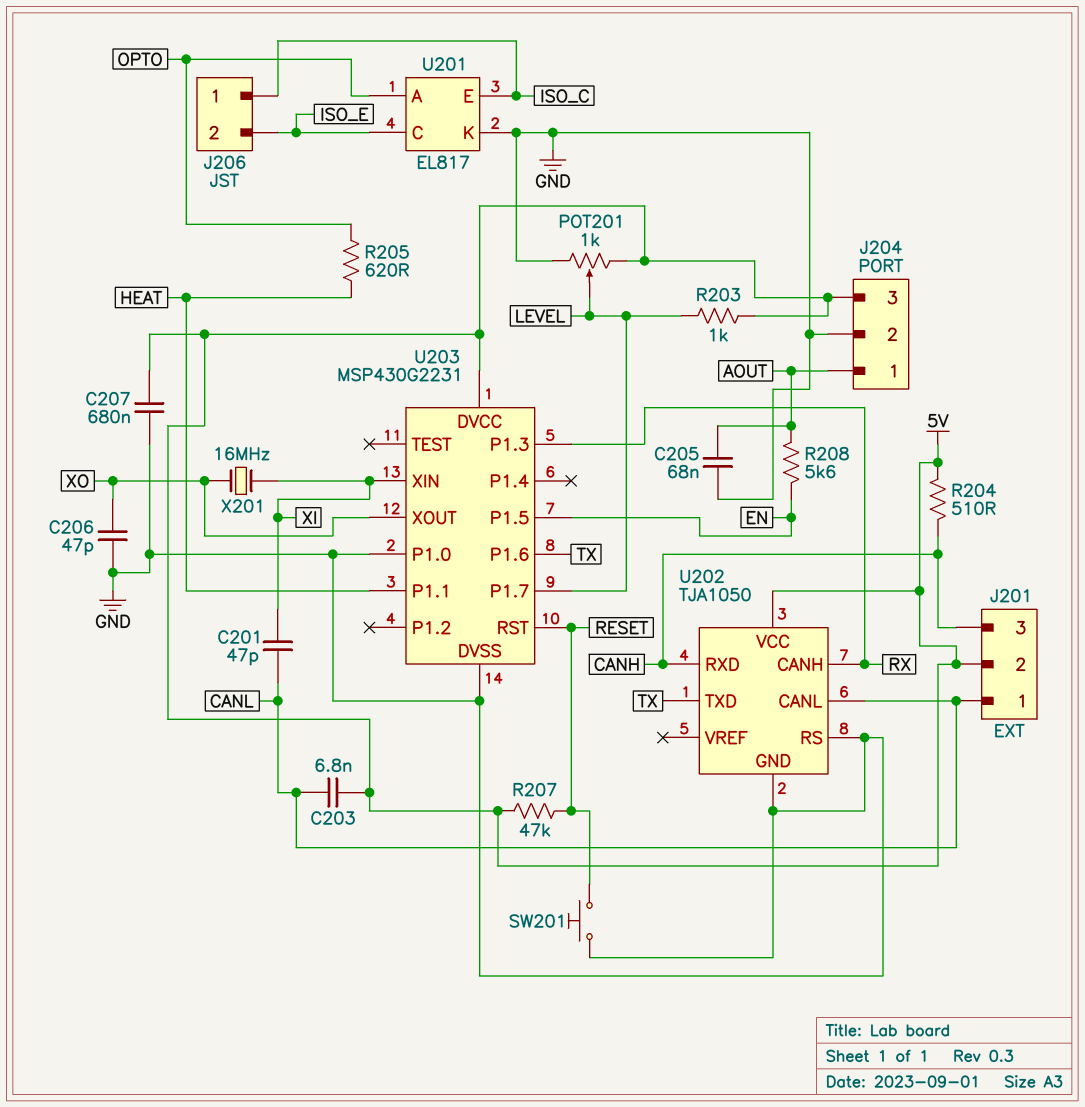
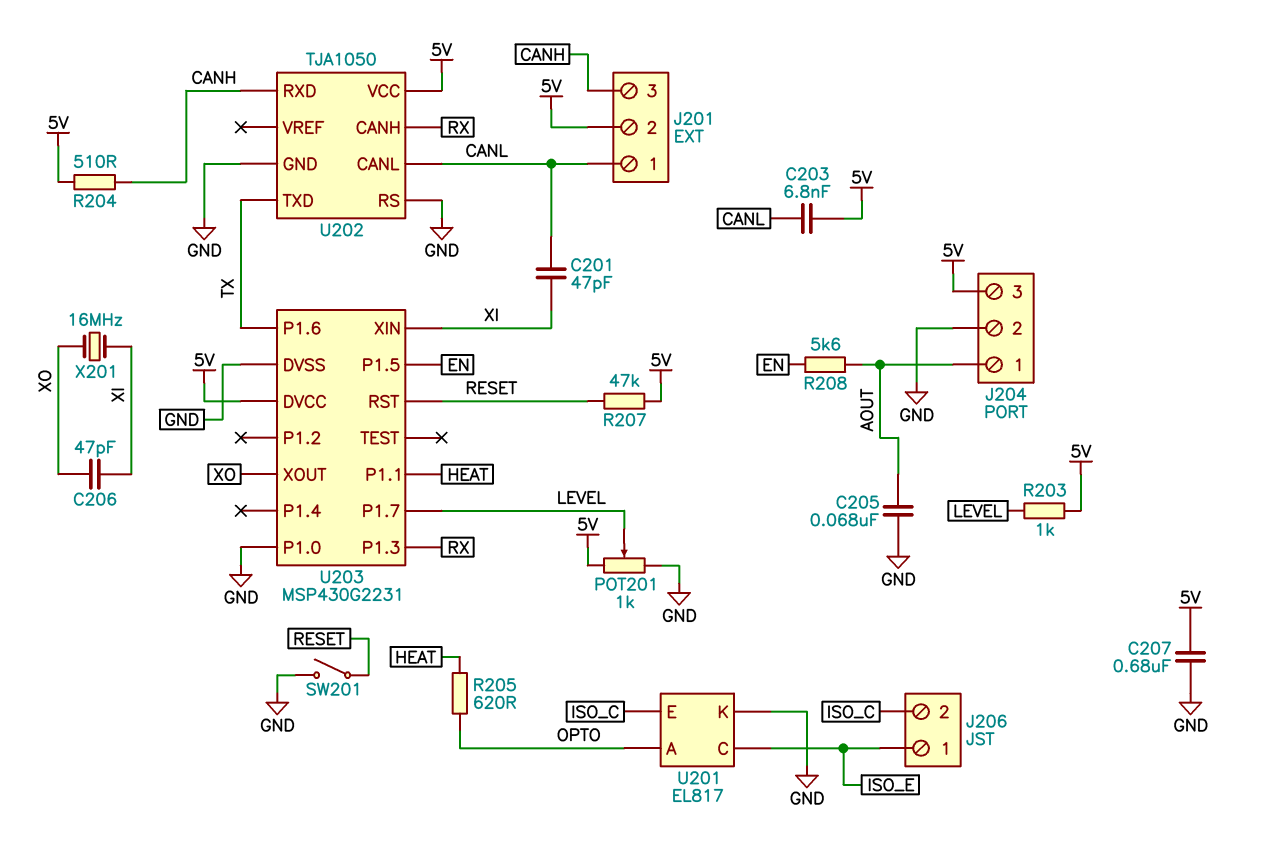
C206: 47pF (GND, XO) -> 47pF (XI, XO)
J206 pin 1: ISO_C -> ISO_E
J206 pin 2: ISO_E -> ISO_C
SW201: button (GND, RESET) -> switch (GND, RESET)

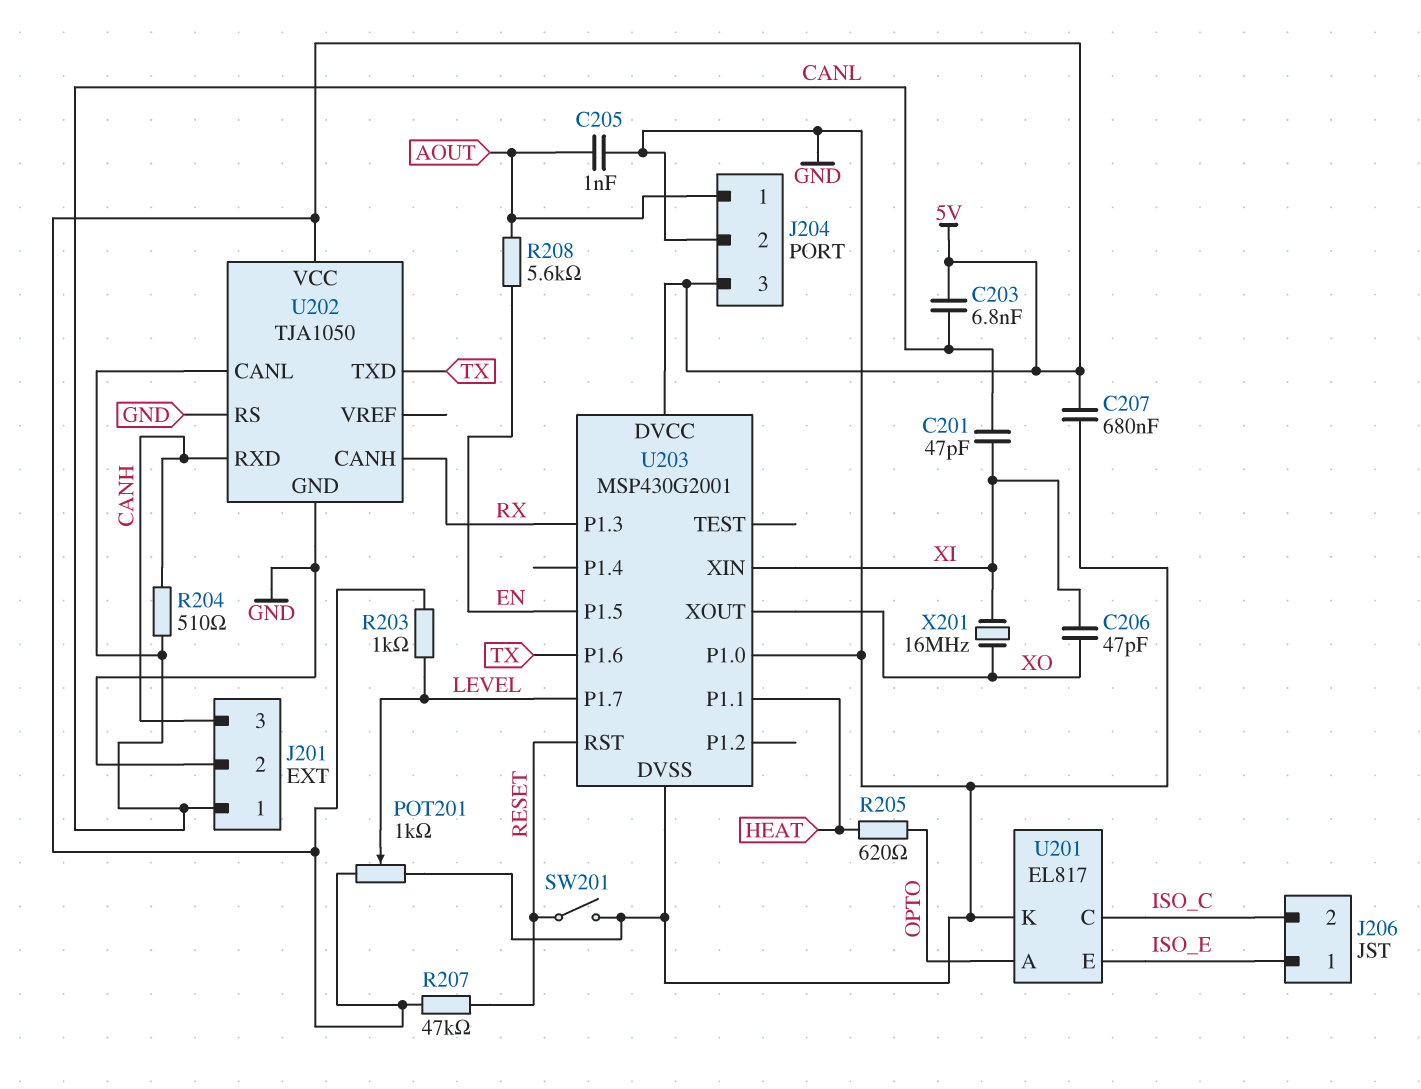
C205: 68nF (AOUT, GND) -> 1nF (AOUT, GND)
J201 pin 2: 5V -> GND
R204: 510 (5V, CANH) -> 510 (CANH, CANL)
U201 pin C: ISO_E -> ISO_C
U201 pin E: ISO_C -> ISO_E
U203: MSP430G2231 -> MSP430G2001

